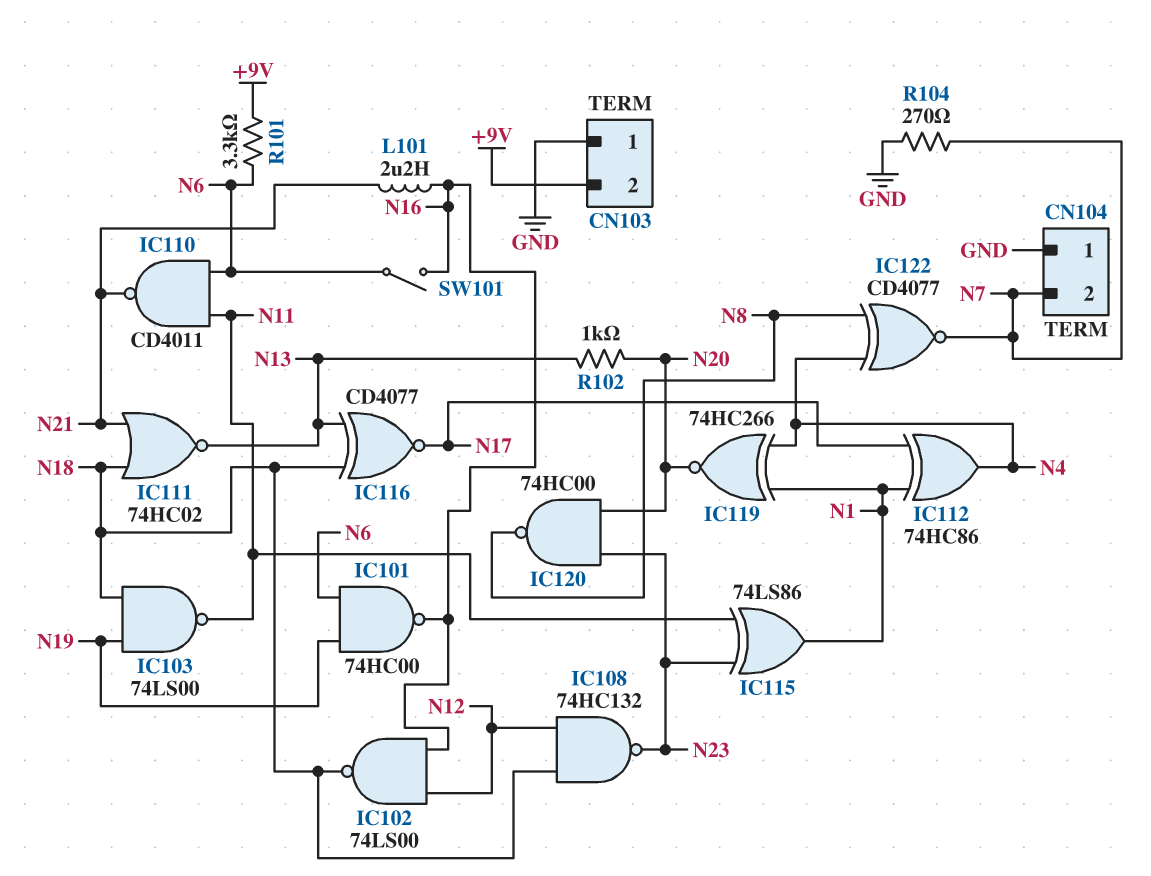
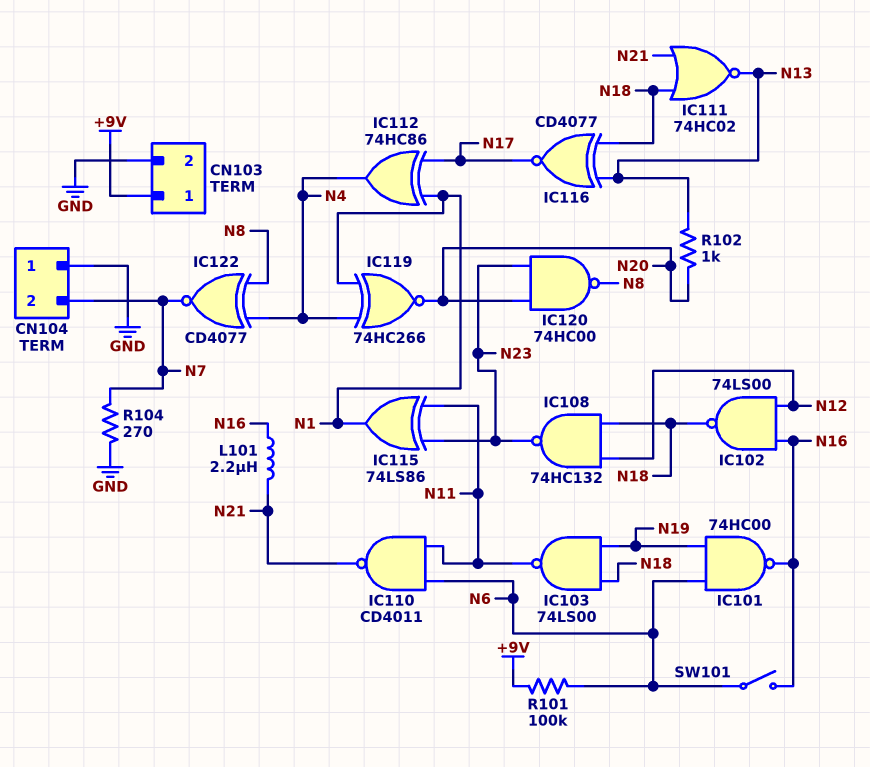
CN103 pin 1: GND -> +9V
CN103 pin 2: +9V -> GND
R101: 3.3k (+9V, N6) -> 100k (+9V, N6)

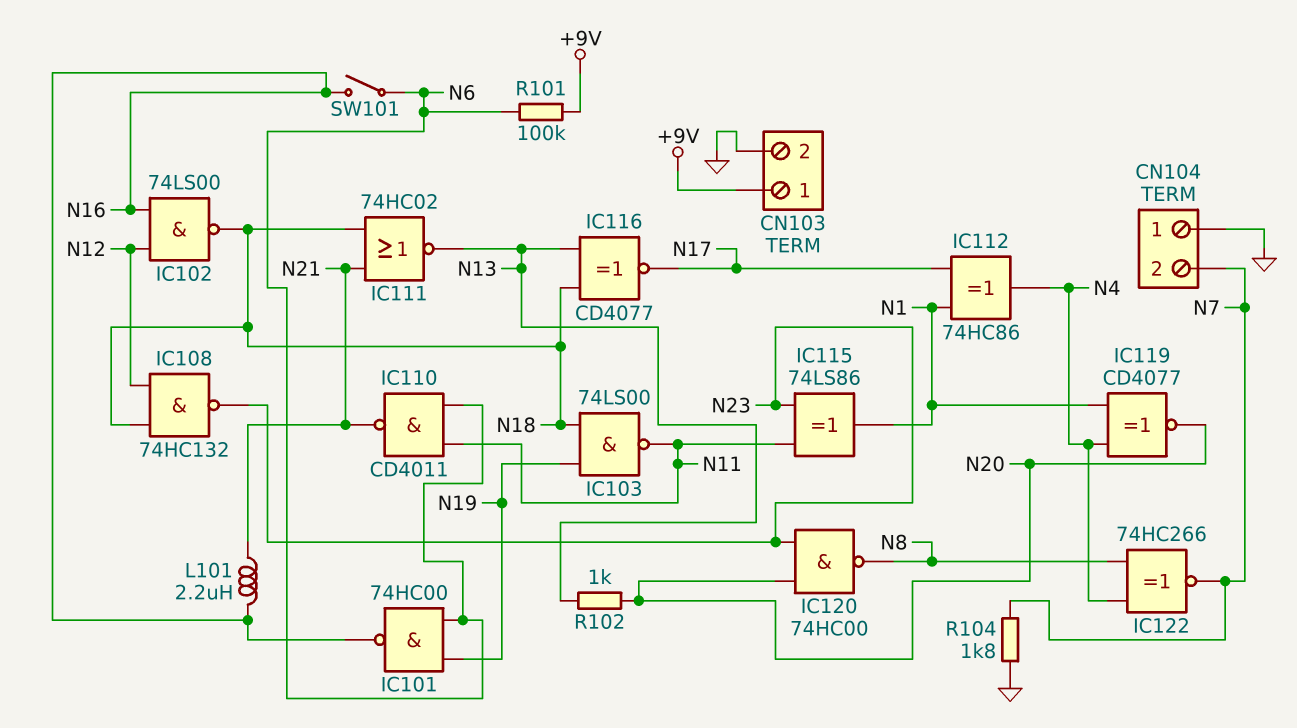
IC119: XNOR 74HC266 (in N1, in N4, out N20) -> XNOR CD4077 (in N1, in N4, out N20)
IC122: XNOR CD4077 (in N4, in N8, out N7) -> XNOR 74HC266 (in N4, in N8, out N7)
R104: 270 (GND, N7) -> 1.8k (GND, N7)

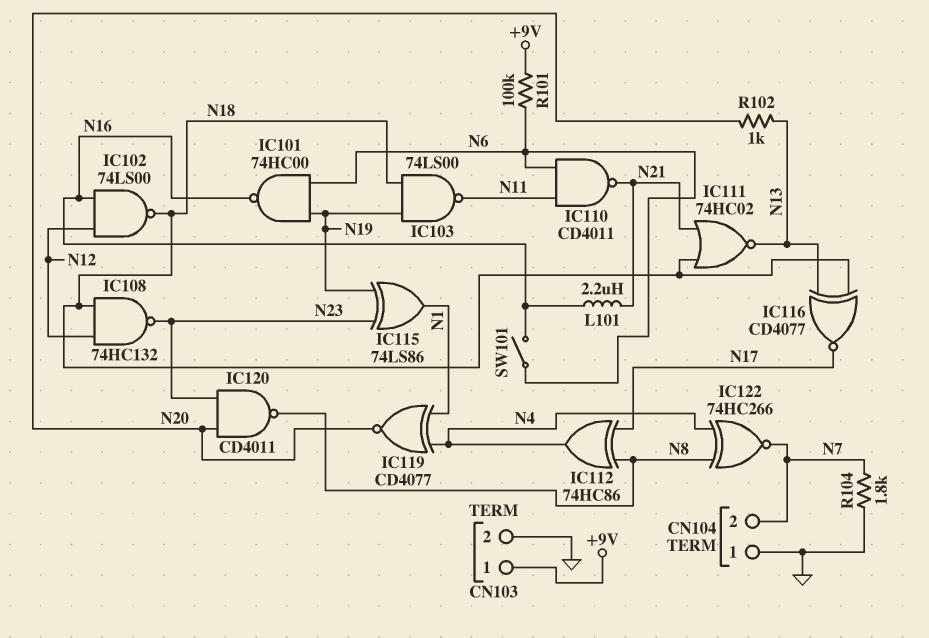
IC112: XOR 74HC86 (in N1, in N17, out N4) -> XOR 74HC86 (in N8, in N17, out N4)
IC115: XOR 74LS86 (in N11, in N23, out N1) -> XOR 74LS86 (in N19, in N23, out N1)
IC120: NAND 74HC00 (in N20, in N23, out N8) -> NAND CD4011 (in N20, in N23, out N8)

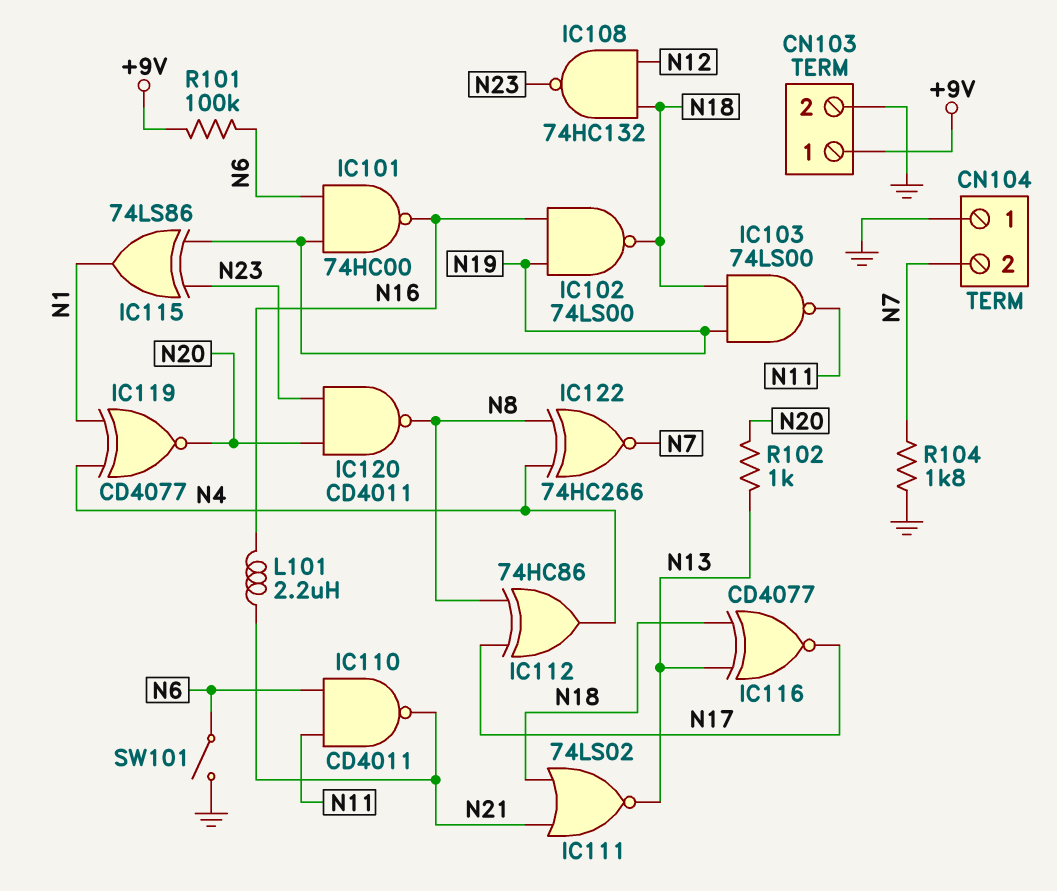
IC102: NAND 74LS00 (in N12, in N16, out N18) -> NAND 74LS00 (in N16, in N19, out N18)
IC111: NOR 74HC02 (in N18, in N21, out N13) -> NOR 74LS02 (in N18, in N21, out N13)
SW101: switch (N6, N16) -> switch (GND, N6)

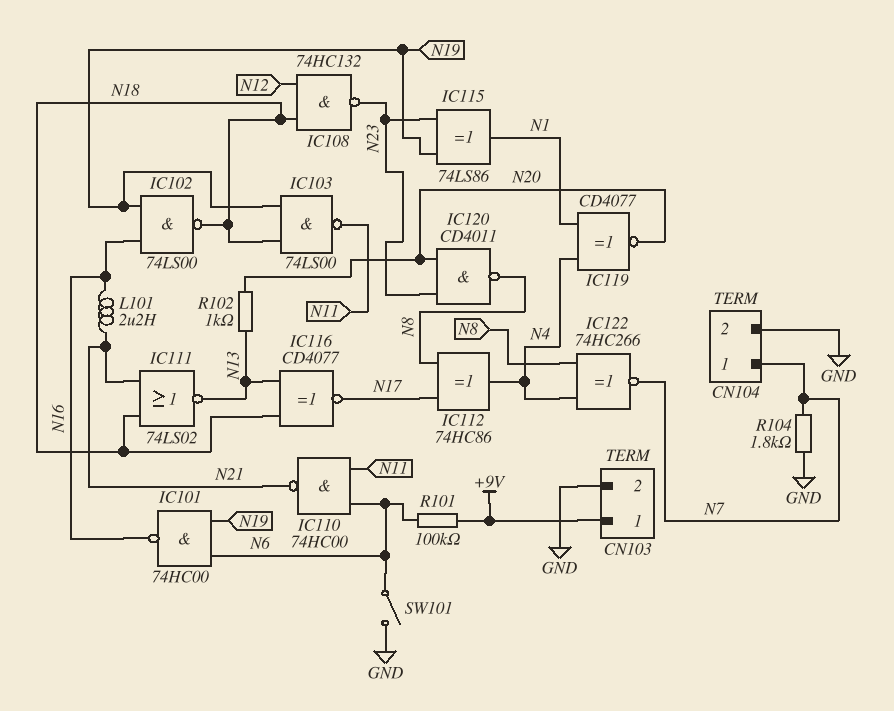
CN104 pin 1: GND -> N7
CN104 pin 2: N7 -> GND
IC110: NAND CD4011 (in N6, in N11, out N21) -> NAND 74HC00 (in N6, in N11, out N21)

